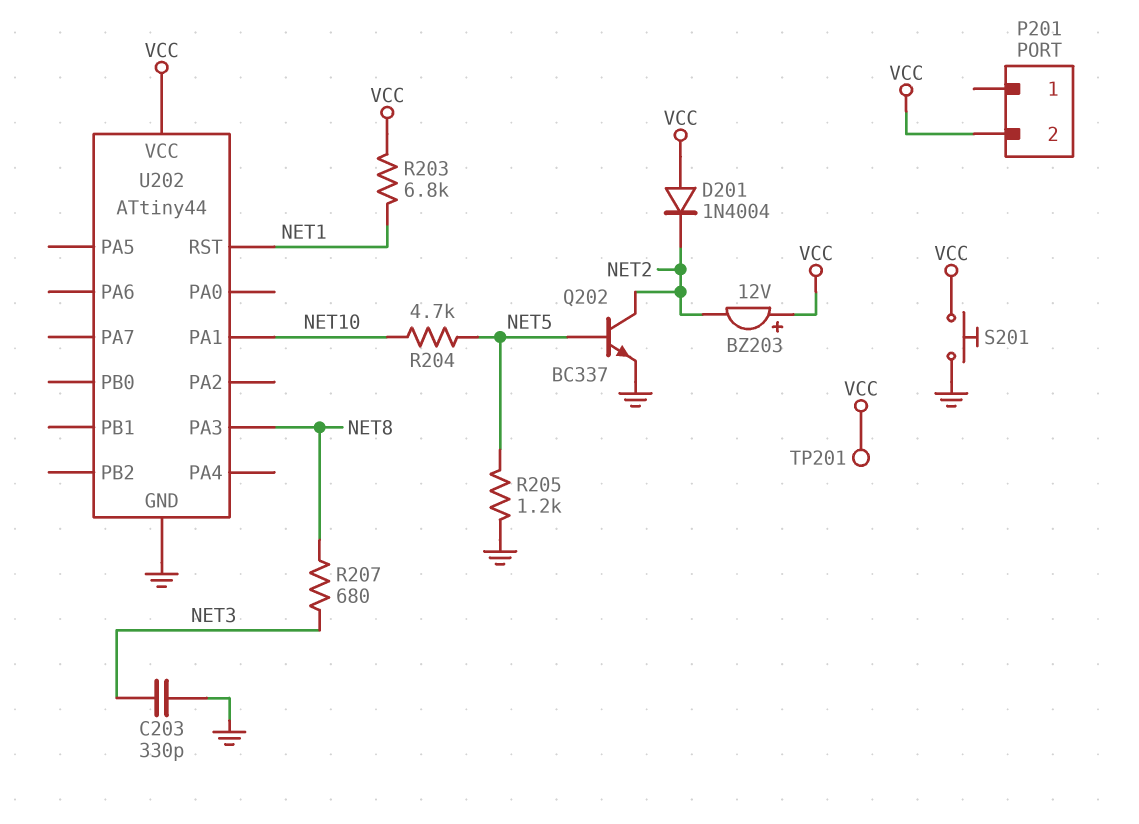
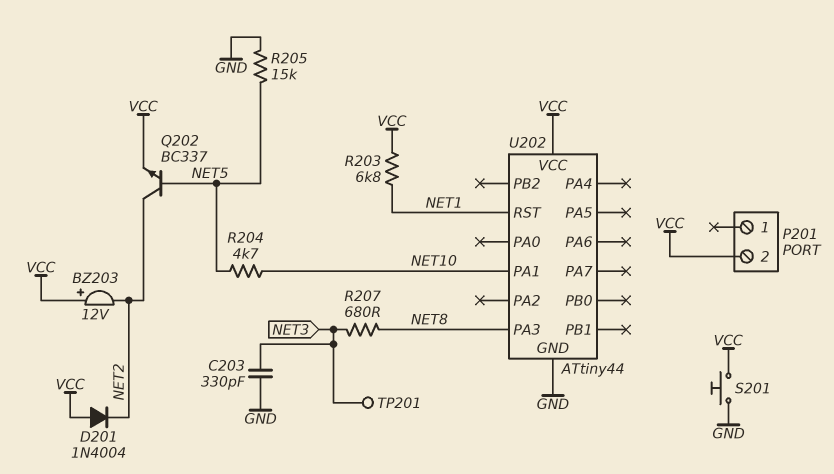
Q202: NPN BC337 (B NET5, C NET2, E GND) -> NPN BC337 (B NET5, C NET2, E VCC)
R205: 1.2k (GND, NET5) -> 15k (GND, NET5)
TP201: test point (VCC) -> test point (NET3)

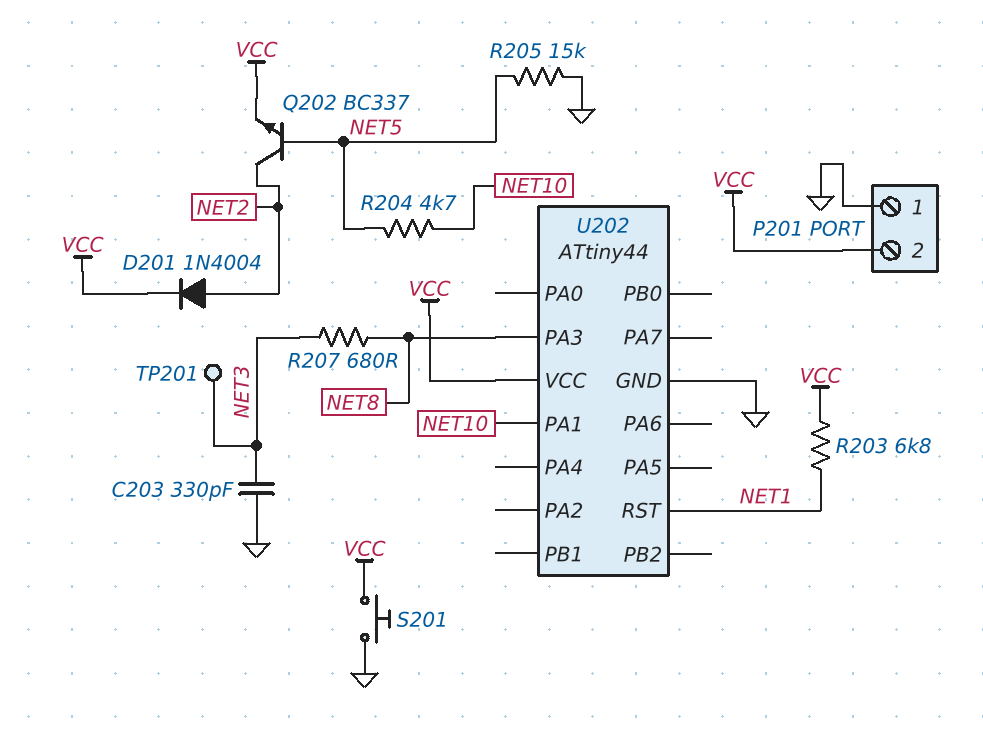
BZ203: buzzer 12V (plus VCC, minus NET2) -> none
D201: diode 1N4004 (A VCC, K NET2) -> diode 1N4004 (A NET2, K VCC)
P201 pin 1: none -> GND

